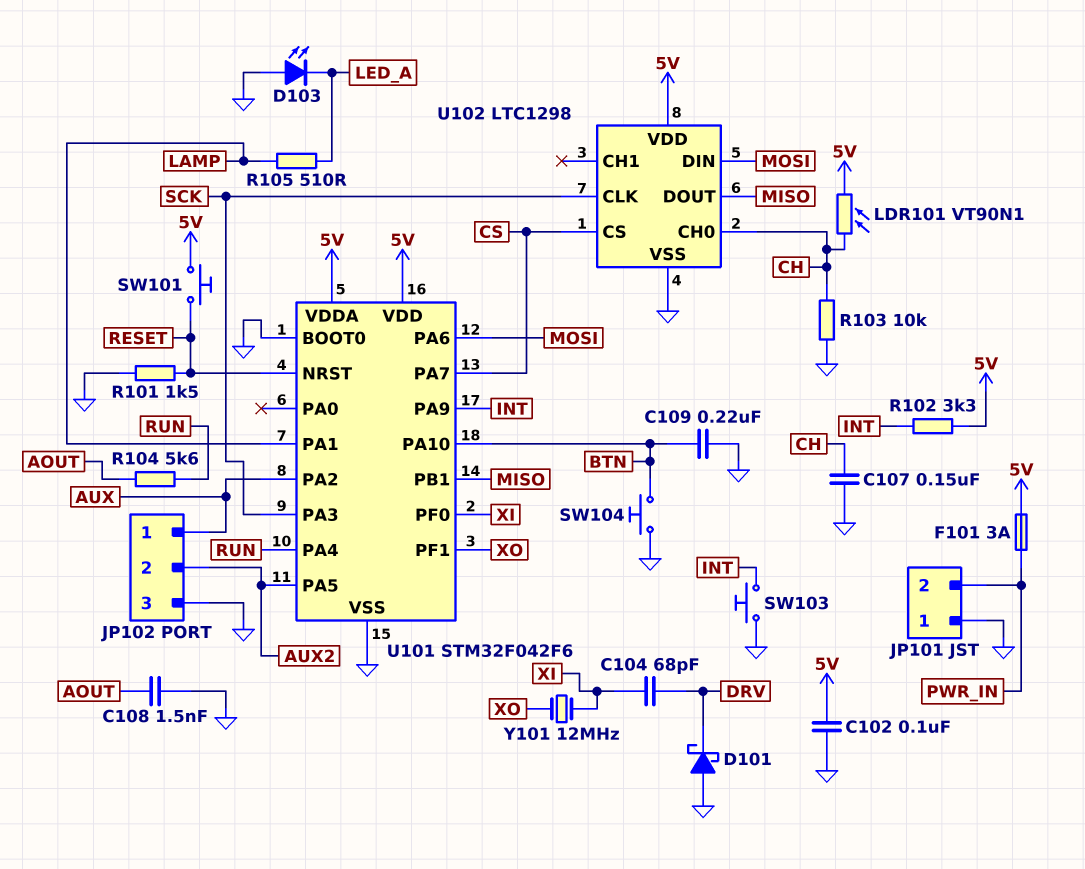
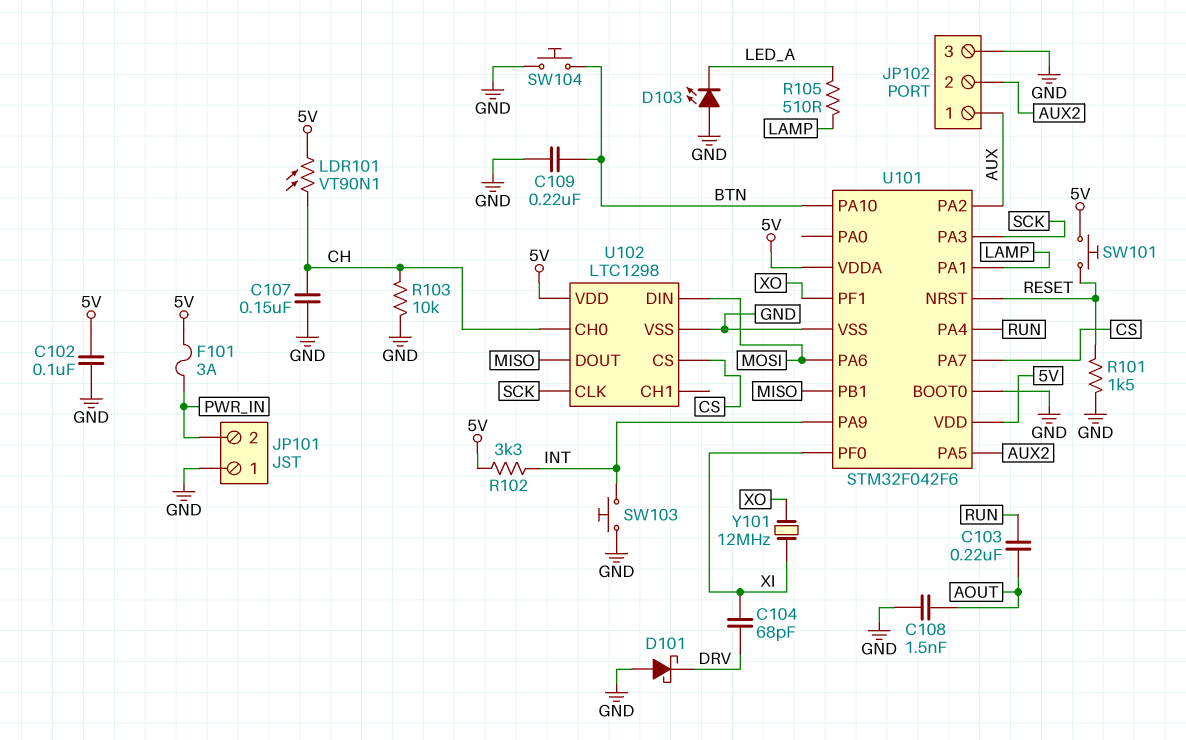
C103: none -> 220nF (AOUT, RUN)
R104: 5.6k (AOUT, RUN) -> none

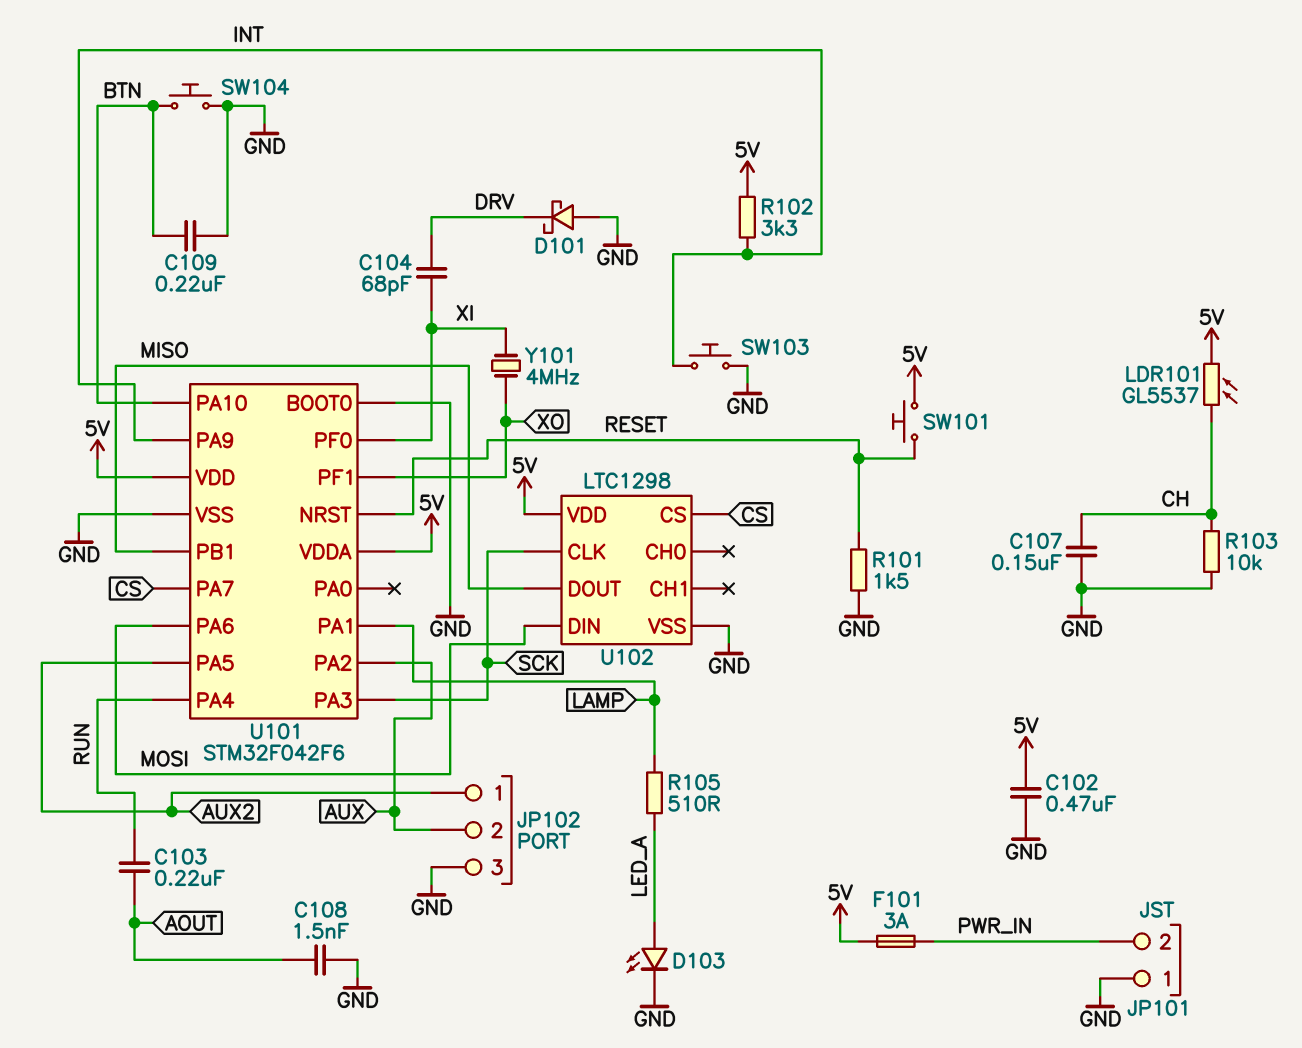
C102: 100nF (5V, GND) -> 470nF (5V, GND)
D103: LED (A GND, K LED_A) -> LED (A LED_A, K GND)
JP102 pin 1: AUX -> AUX2
JP102 pin 2: AUX2 -> AUX
LDR101: VT90N1 (5V, CH) -> GL5537 (5V, CH)
U102 pin CH0: CH -> none
Y101: 12MHz (XI, XO) -> 4MHz (XI, XO)

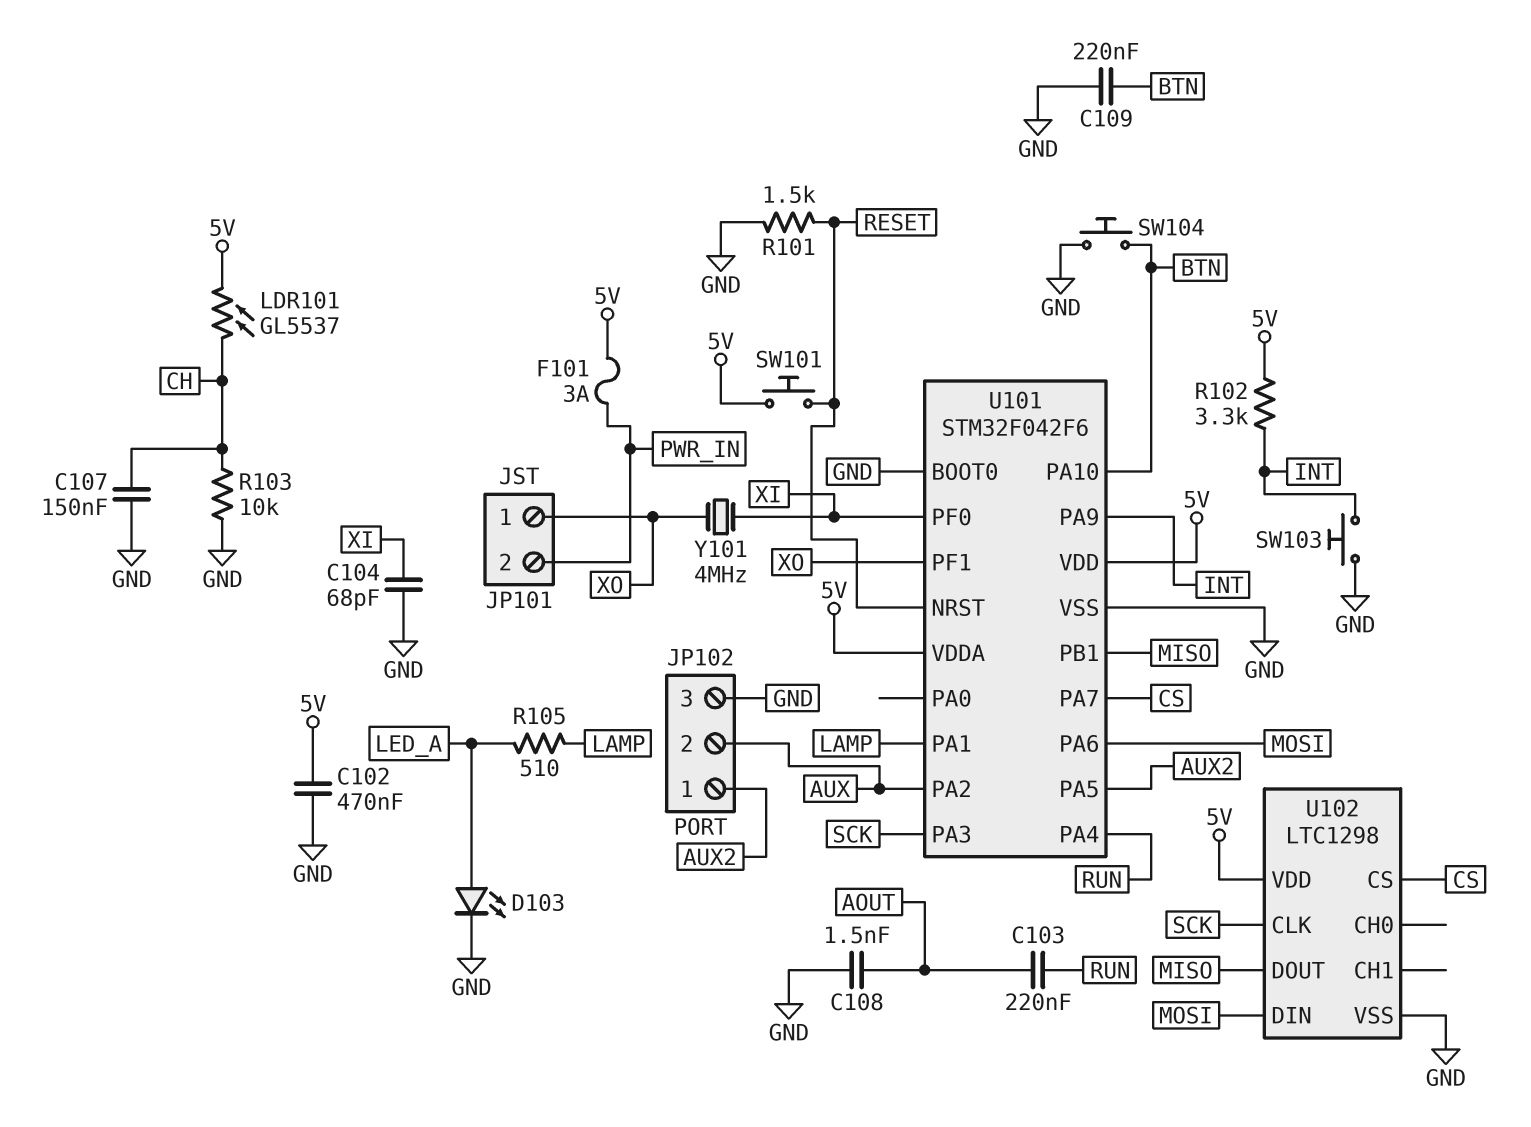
C104: 68pF (DRV, XI) -> 68pF (GND, XI)
D101: schottky (A GND, K DRV) -> none
JP101 pin 1: GND -> XO

